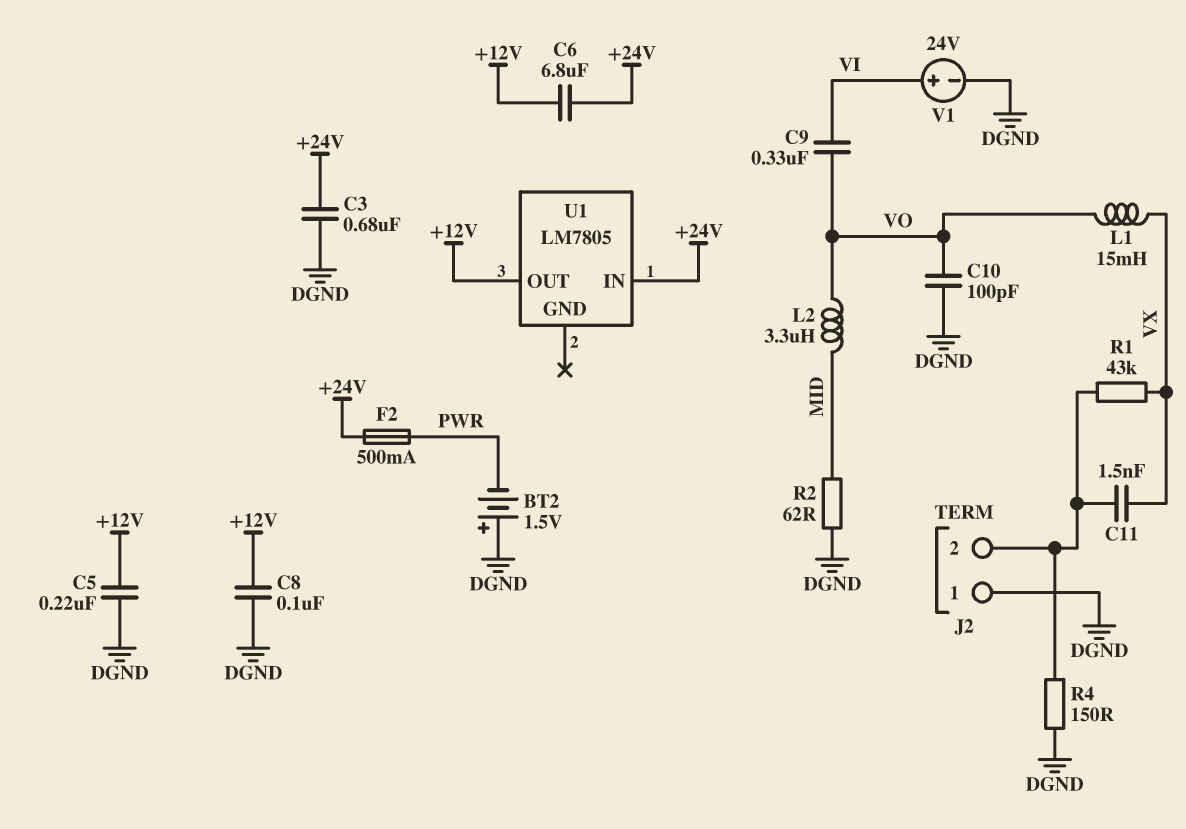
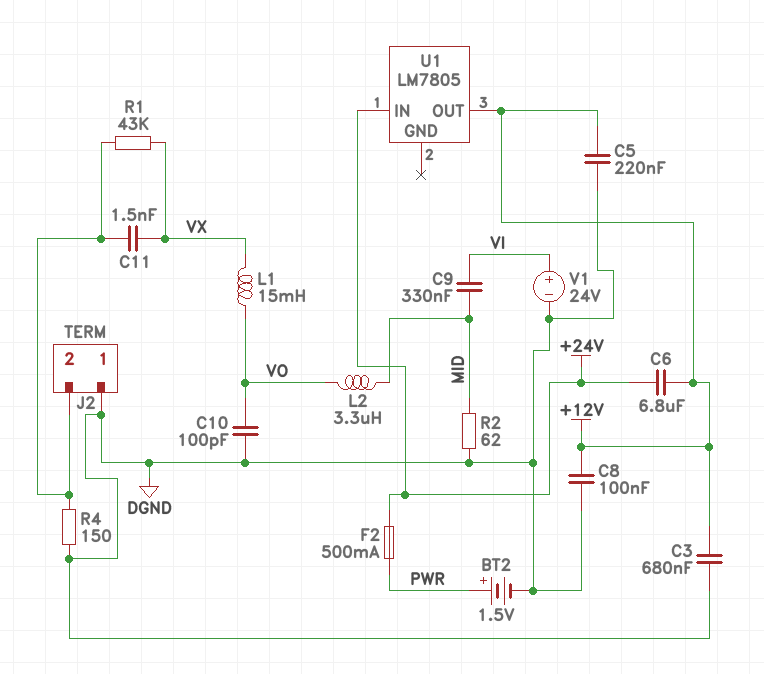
BT2: 1.5V (plus DGND, minus PWR) -> 1.5V (plus PWR, minus DGND)
C3: 680nF (+24V, DGND) -> 680nF (+12V, DGND)
C9: 330nF (VI, VO) -> 330nF (MID, VI)

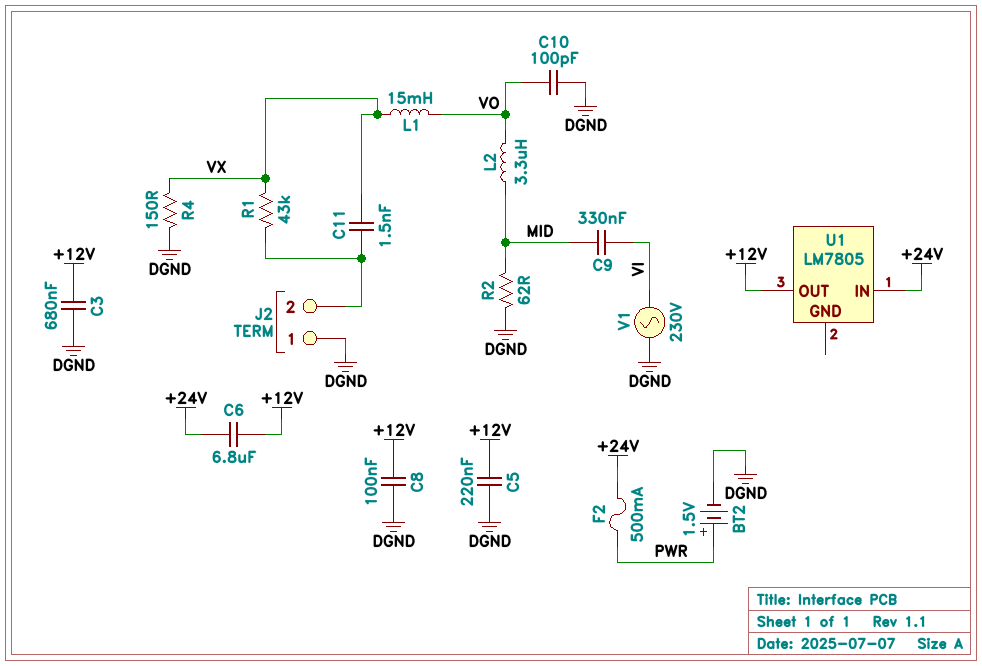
R4: 150 (DGND, J2/2) -> 150 (DGND, VX)
V1: 24V (plus VI, minus DGND) -> AC 230V (DGND, VI)

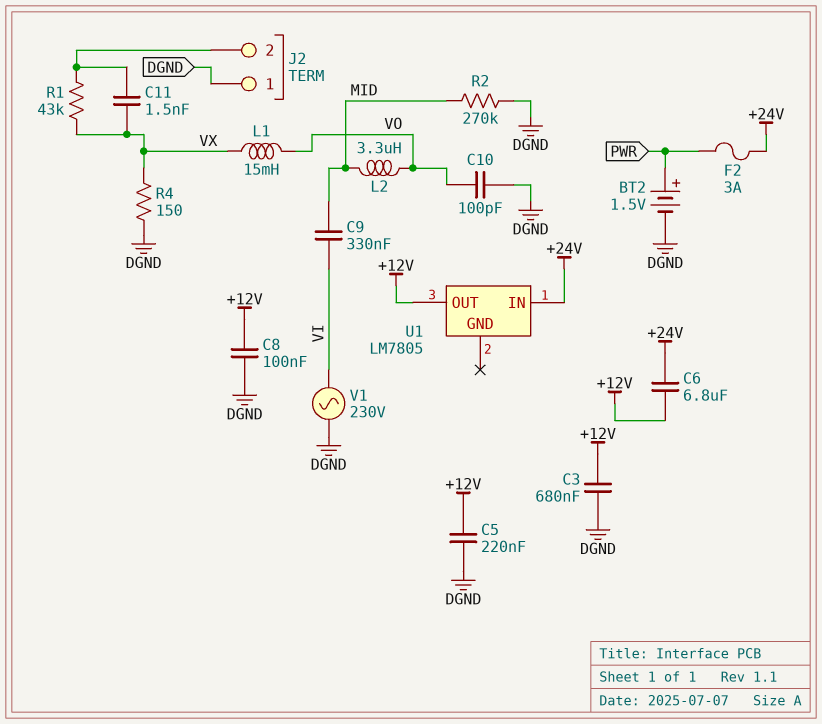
F2: 500mA (+24V, PWR) -> 3A (+24V, PWR)
R2: 62 (DGND, MID) -> 270k (DGND, MID)

